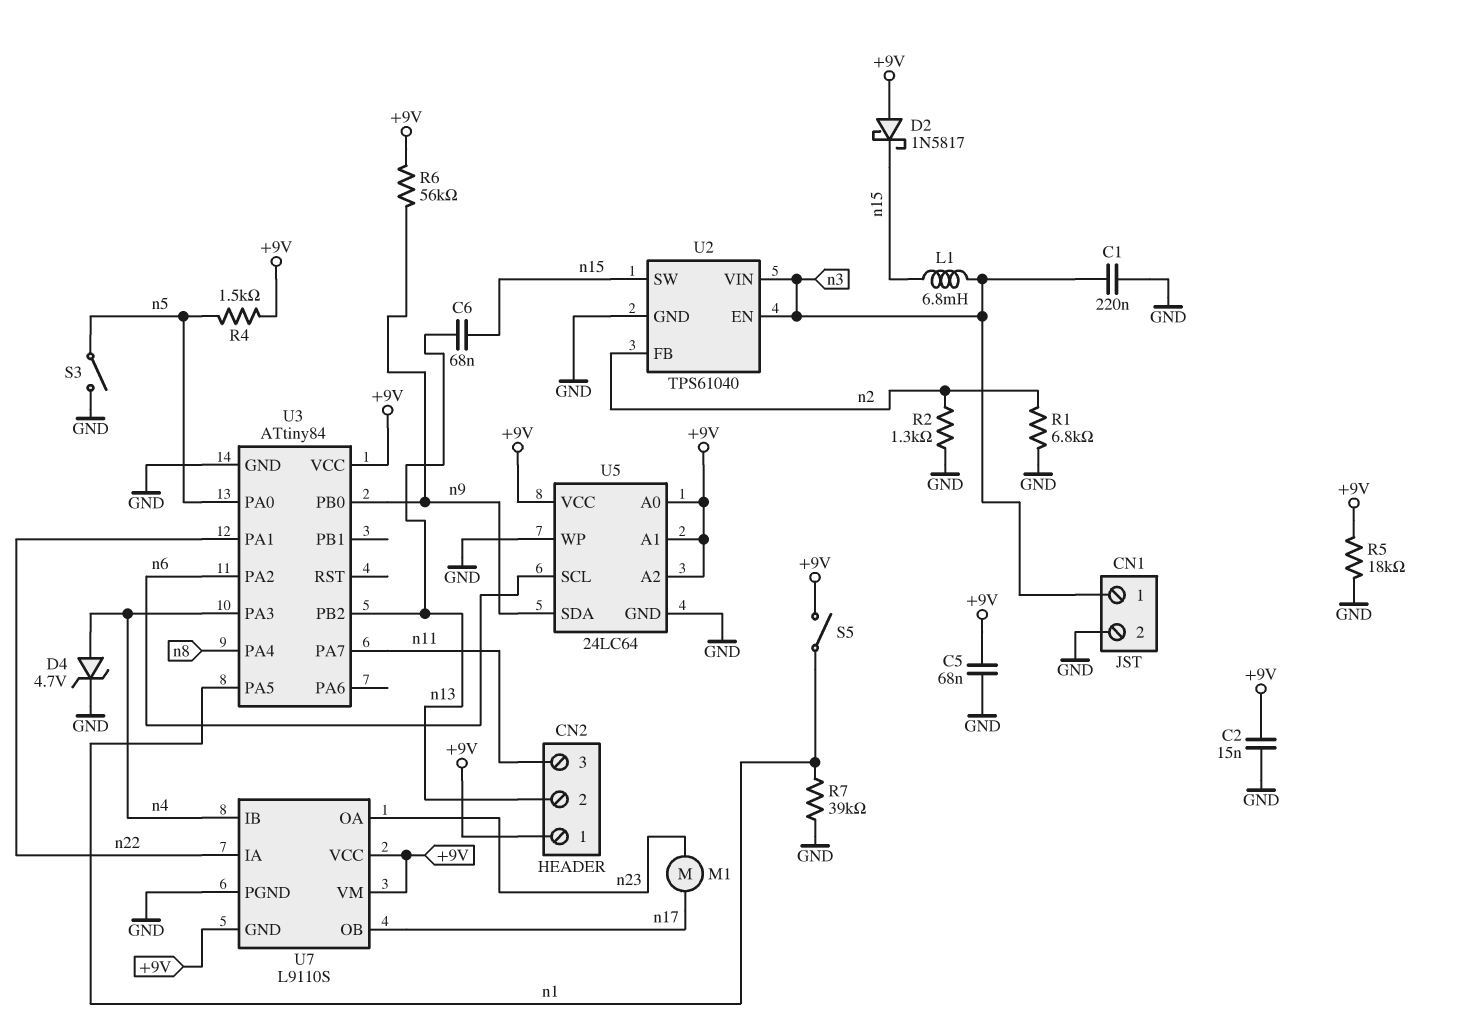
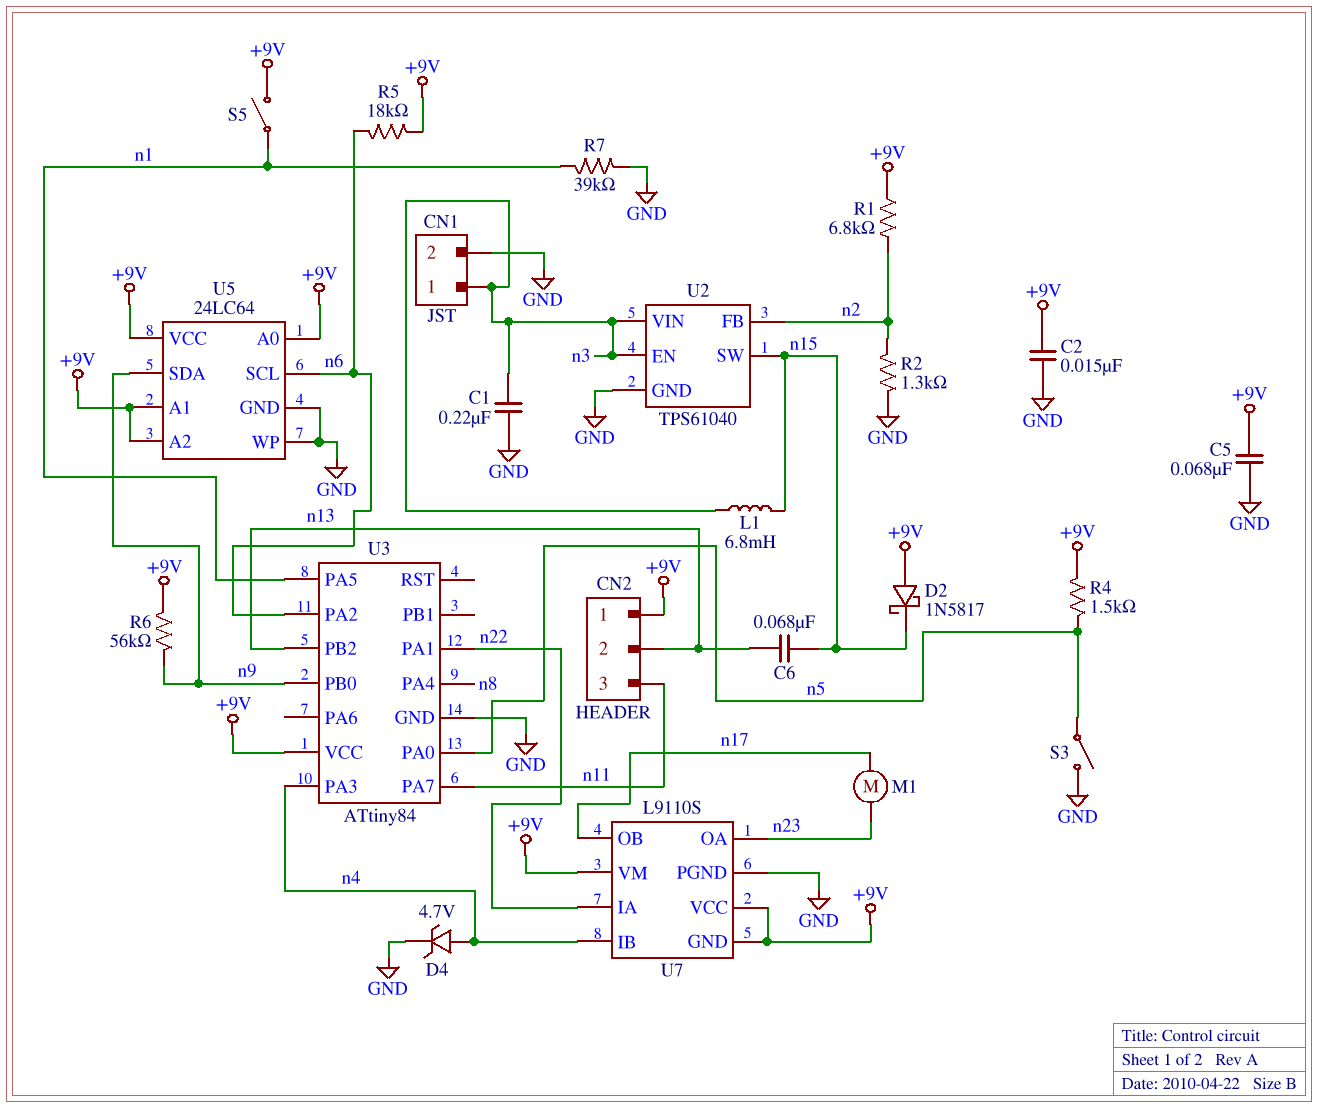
R1: 6.8k (GND, n2) -> 6.8k (+9V, n2)
R5: 18k (+9V, GND) -> 18k (+9V, n6)

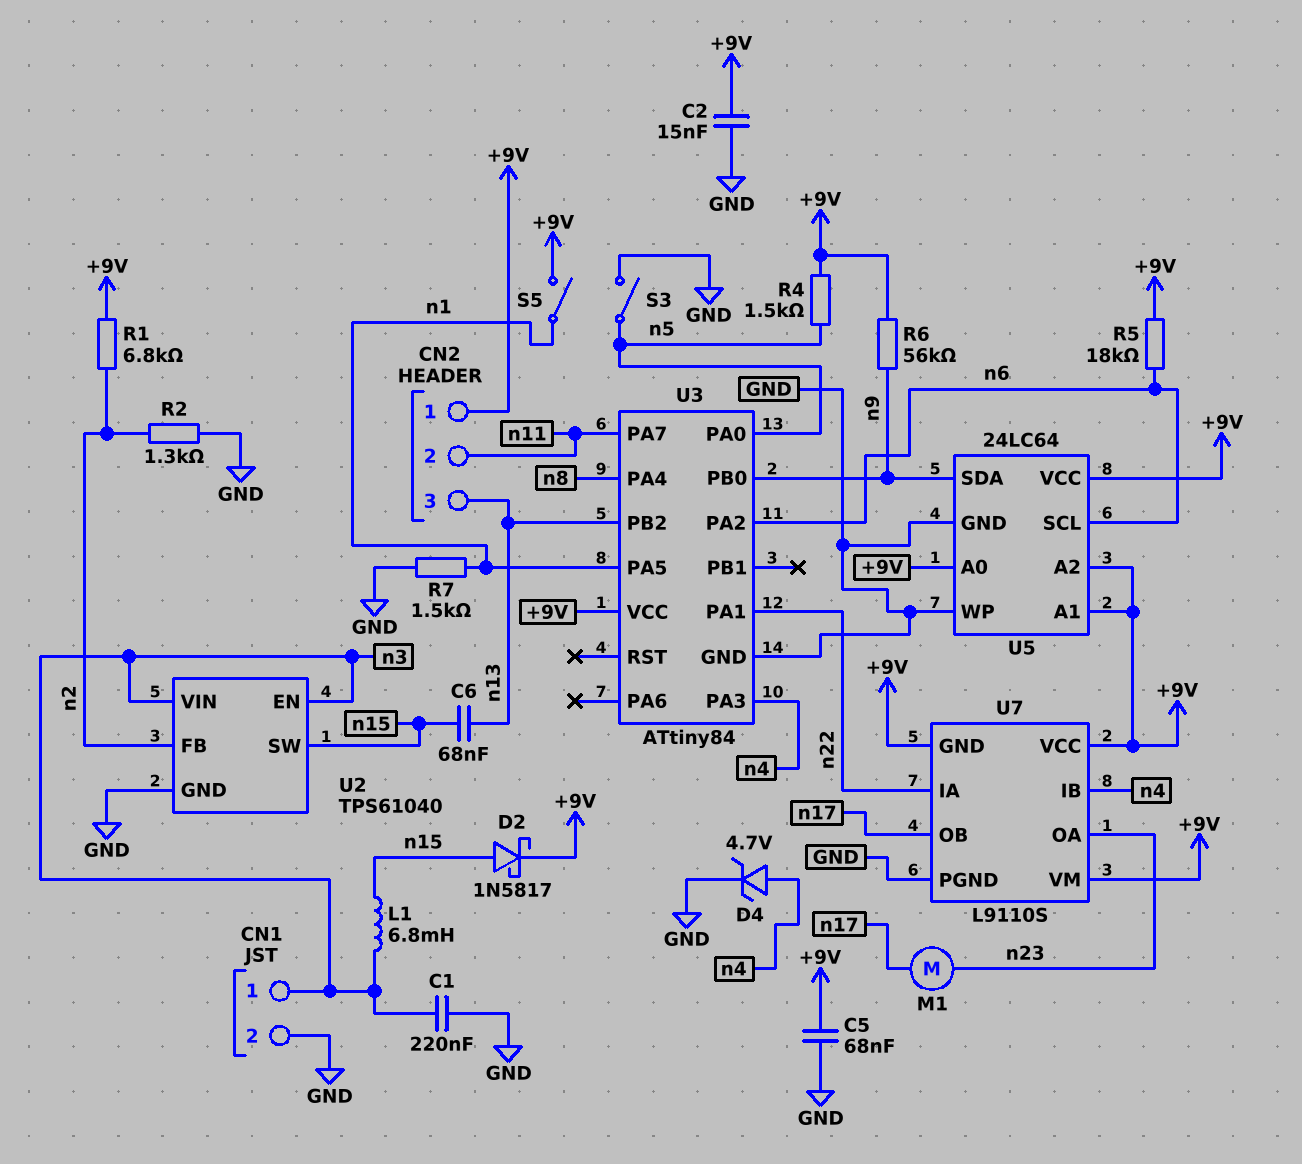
CN2 pin 2: n13 -> n11
CN2 pin 3: n11 -> n13
D2: schottky 1N5817 (A +9V, K n15) -> schottky 1N5817 (A n15, K +9V)
R7: 39k (GND, n1) -> 1.5k (GND, n1)

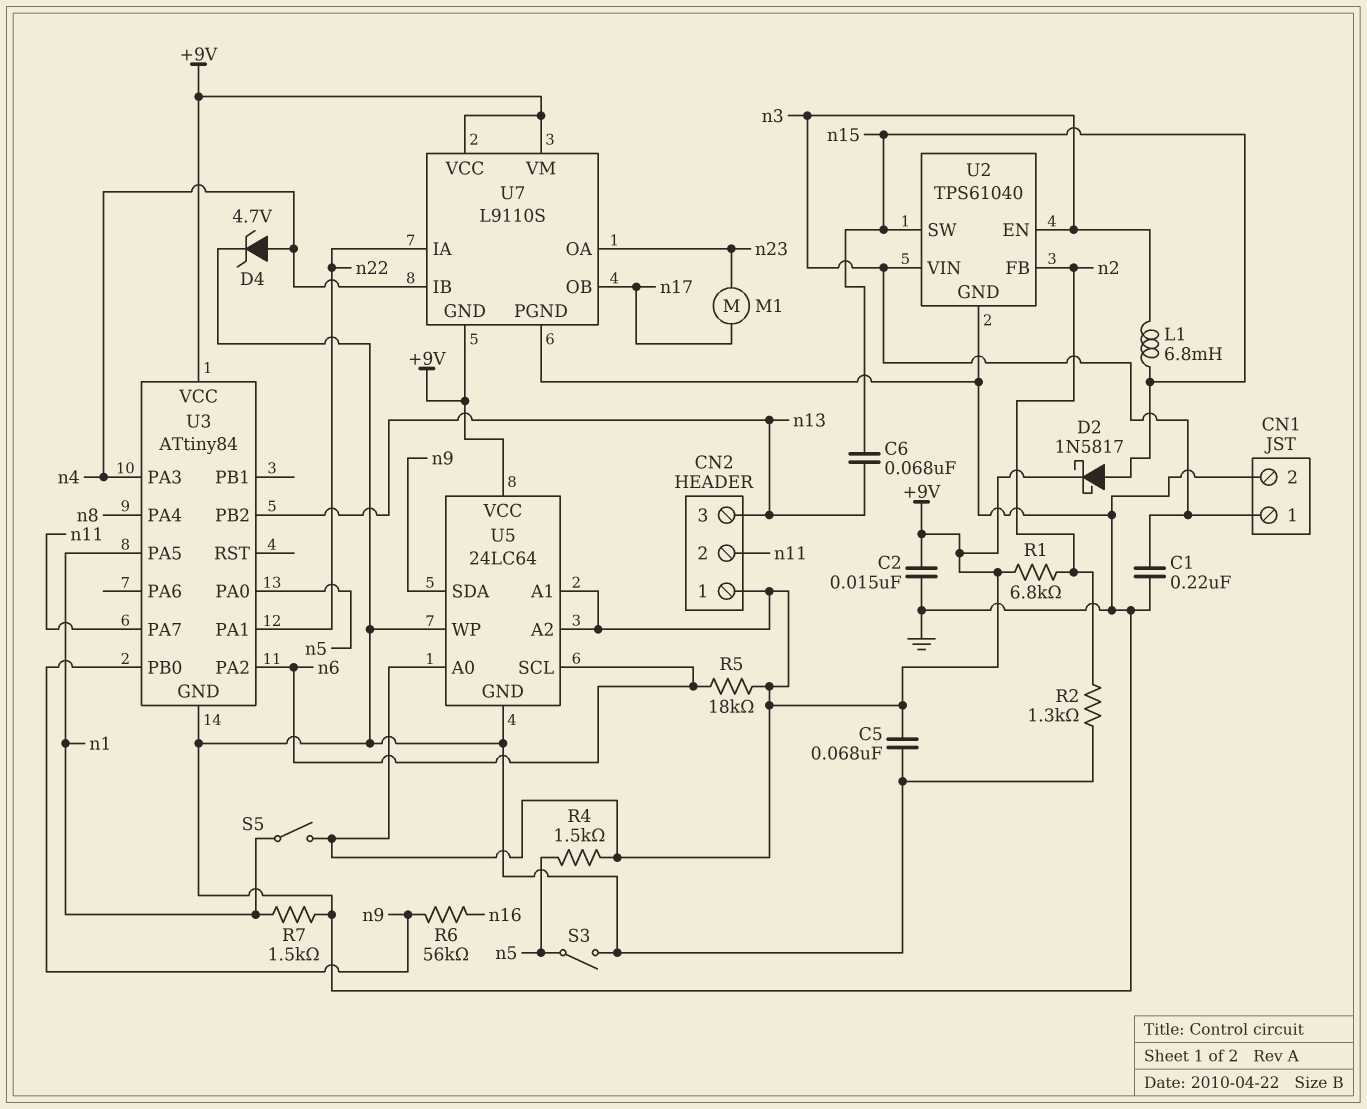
R6: 56k (+9V, n9) -> 56k (n9, n16)

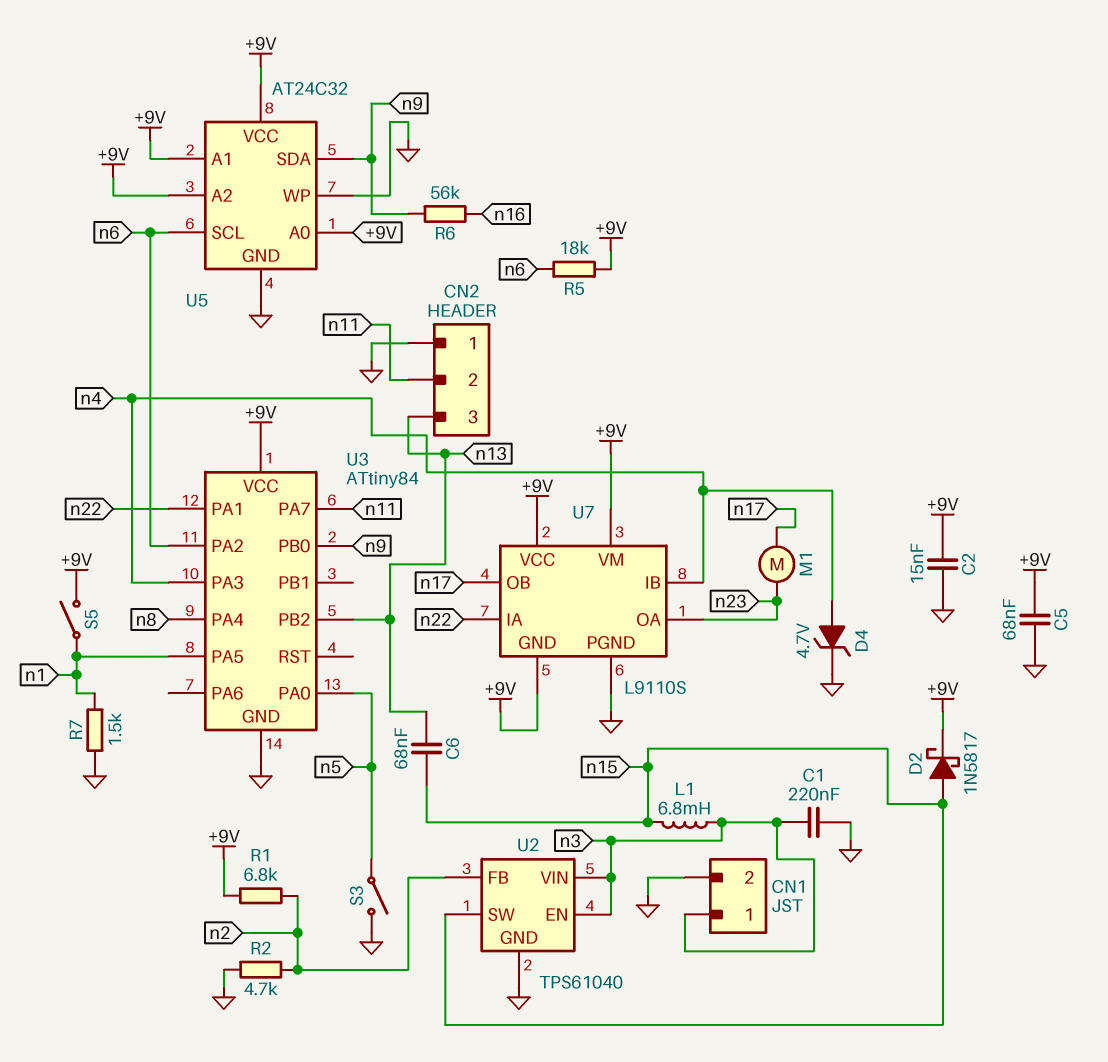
CN2 pin 1: +9V -> GND
R2: 1.3k (GND, n2) -> 4.7k (GND, n2)
R4: 1.5k (+9V, n5) -> none
U5: 24LC64 -> AT24C32

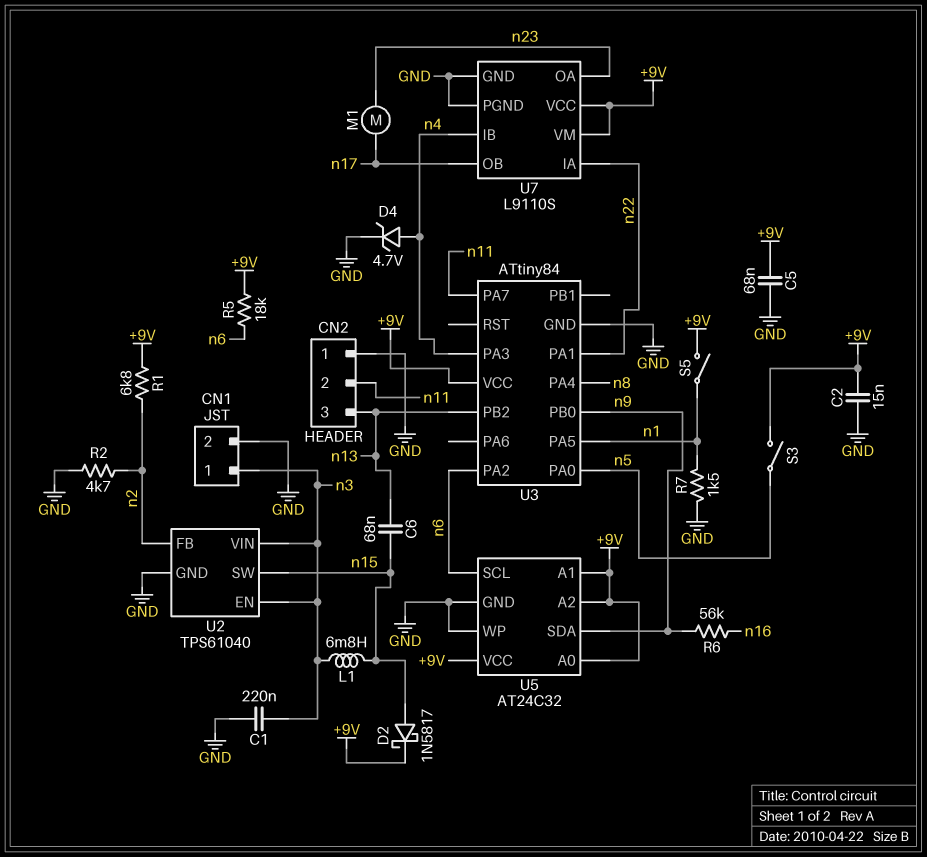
S3: switch (GND, n5) -> switch (+9V, n5)
U7 pin GND: +9V -> GND

